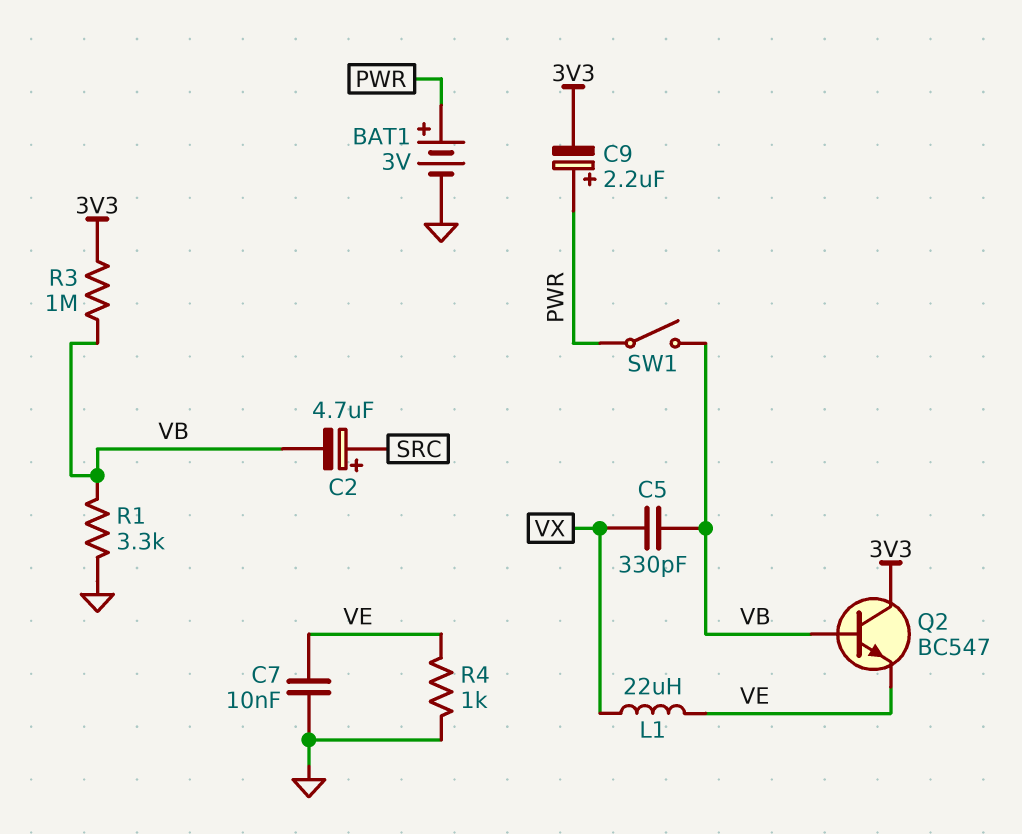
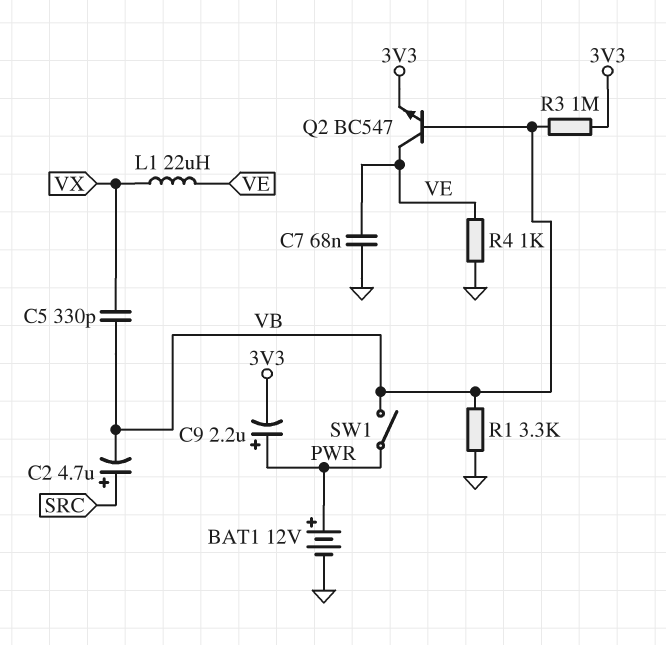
BAT1: 3V (plus PWR, minus GND) -> 12V (plus PWR, minus GND)
C7: 10nF (GND, VE) -> 68nF (GND, VE)
Q2: NPN BC547 (B VB, C 3V3, E VE) -> NPN BC547 (B VB, C VE, E 3V3)

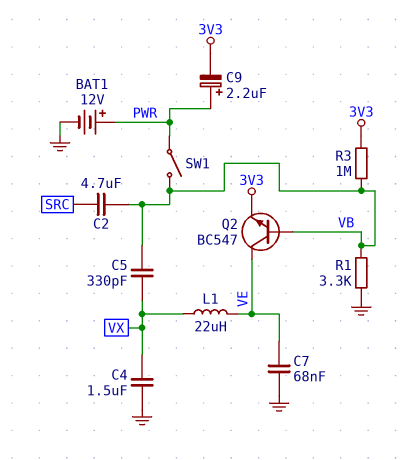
C2: 4.7uF (plus SRC, minus VB) -> 4.7uF (SRC, VB)
C4: none -> 1.5uF (GND, VX)
R4: 1k (GND, VE) -> none

